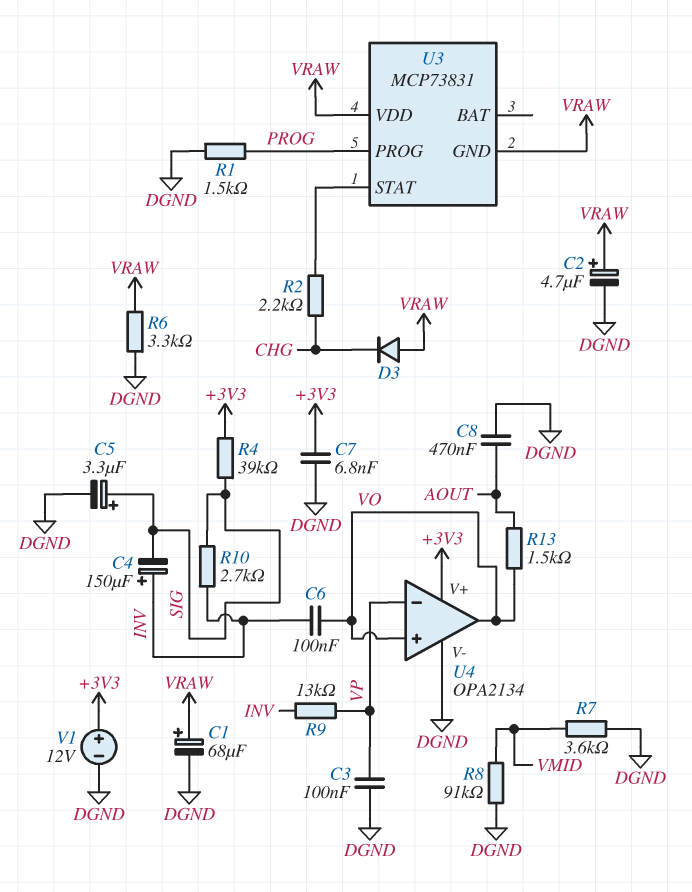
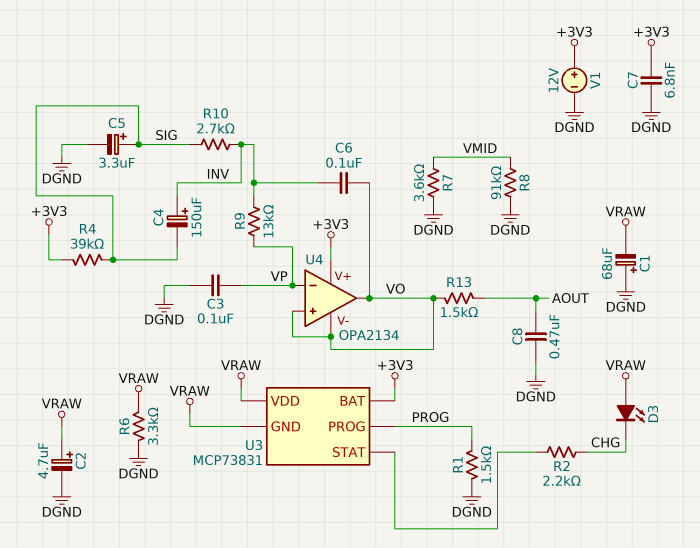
C1: 68uF (plus VRAW, minus DGND) -> 68uF (plus DGND, minus VRAW)
D3: diode (A VRAW, K CHG) -> LED (A VRAW, K CHG)
U3 pin BAT: none -> +3V3
U4 pin V-: DGND -> VO

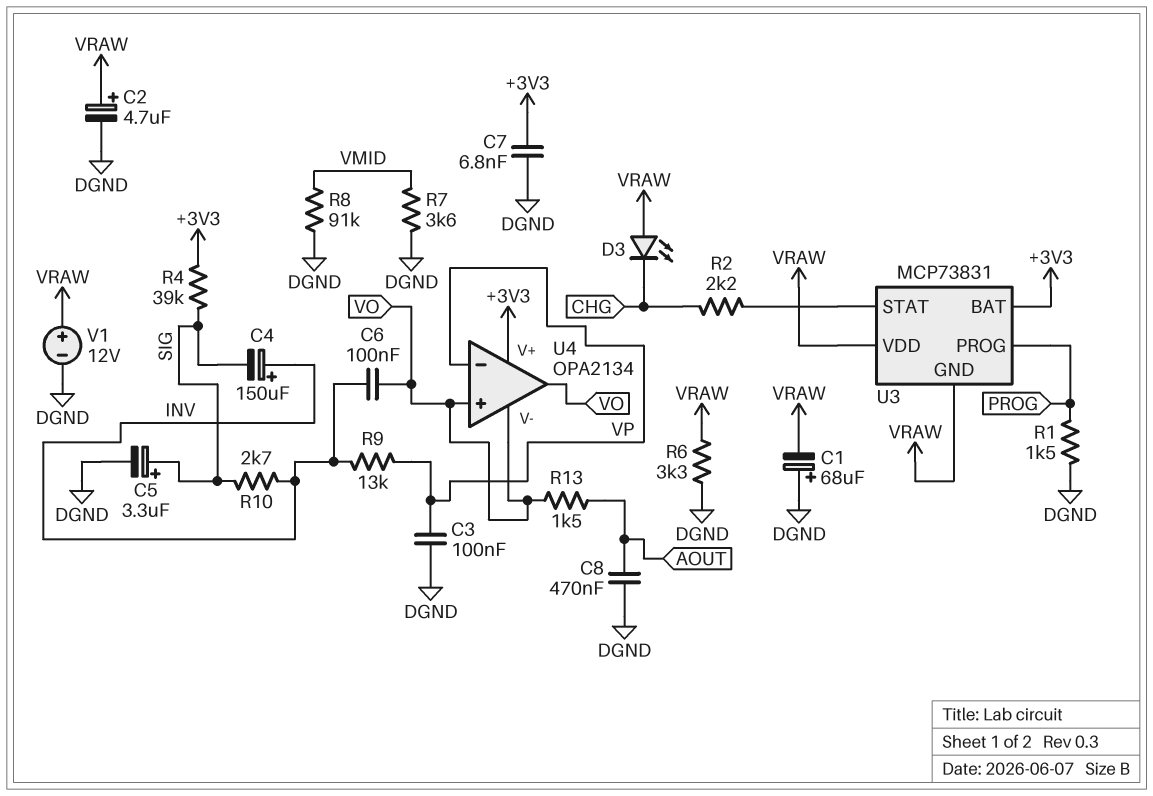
V1: 12V (plus +3V3, minus DGND) -> 12V (plus VRAW, minus DGND)

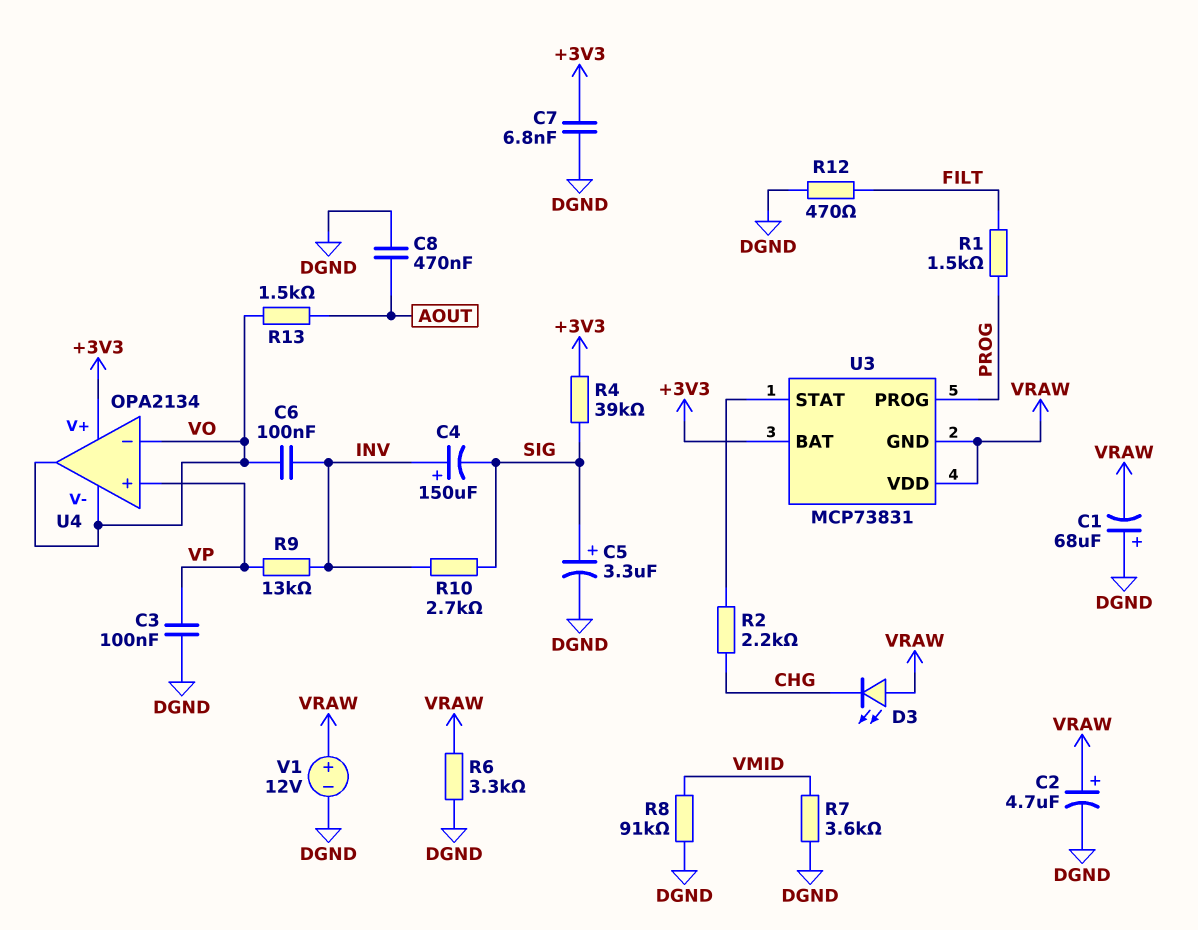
R1: 1.5k (DGND, PROG) -> 1.5k (FILT, PROG)
R12: none -> 470 (DGND, FILT)
U4 pin in+: VO -> VP
U4 pin in-: VP -> VO

